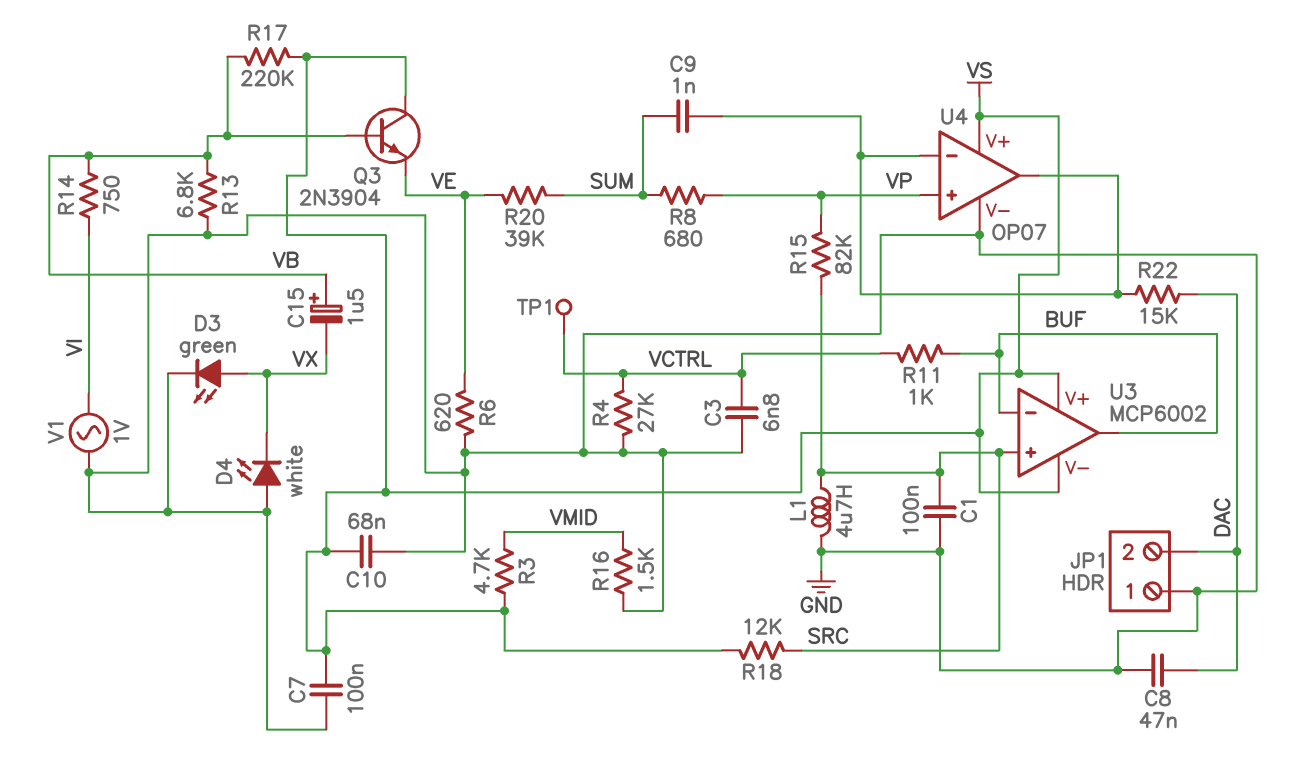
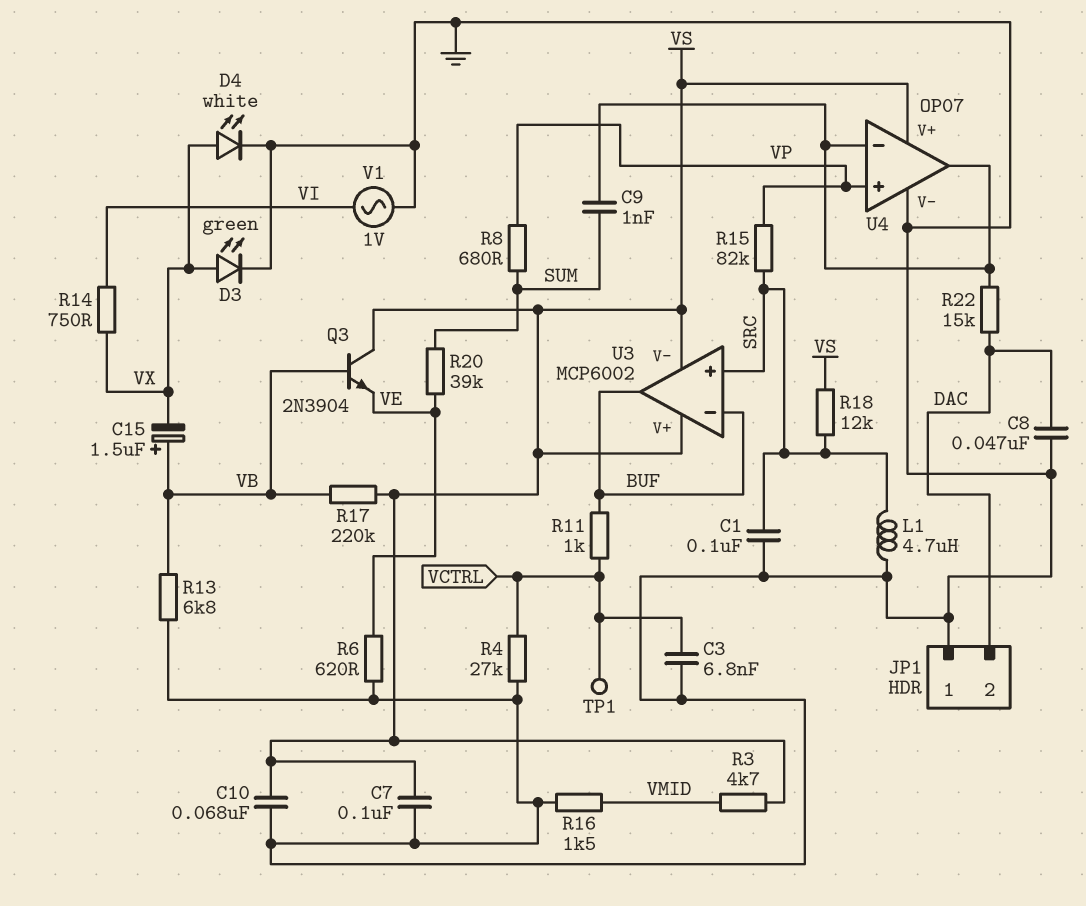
D4: LED white (A GND, K VX) -> LED white (A VX, K GND)
R14: 750 (VB, VI) -> 750 (VI, VX)

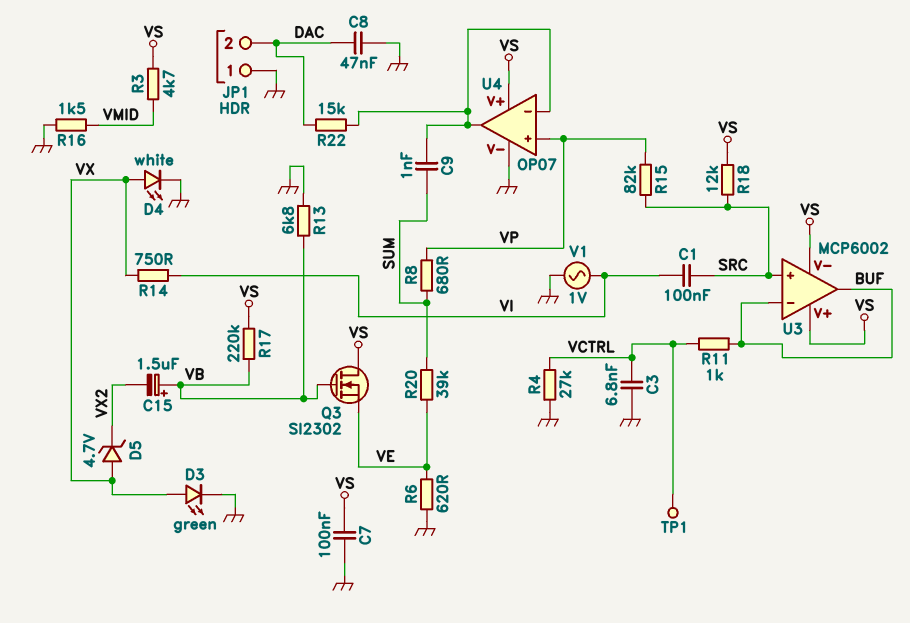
C1: 100nF (GND, SRC) -> 100nF (SRC, VI)
C10: 68nF (GND, VS) -> none
C15: 1.5uF (plus VB, minus VX) -> 1.5uF (plus VB, minus VX2)
D5: none -> zener 4.7V (A VX, K VX2)
L1: 4.7uH (GND, SRC) -> none
Q3: NPN 2N3904 (B VB, C VS, E VE) -> NMOS SI2302 (G VB, D VS, S VE)

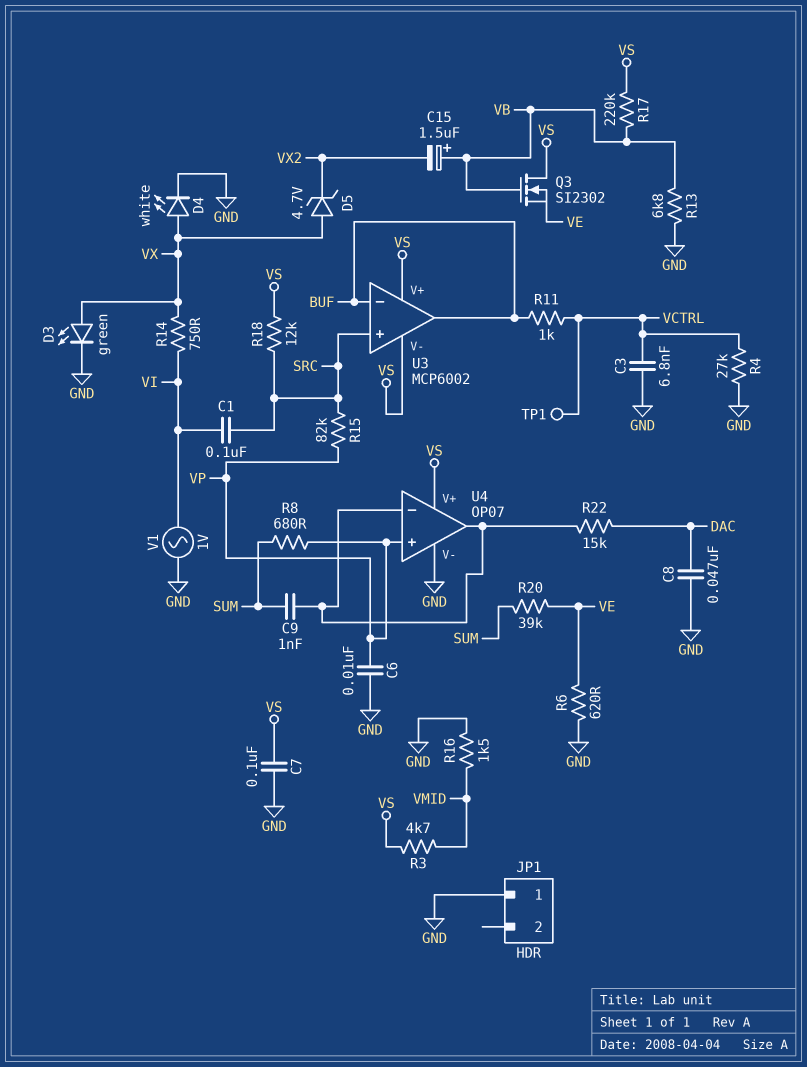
C6: none -> 10nF (GND, VP)
JP1 pin 2: DAC -> none

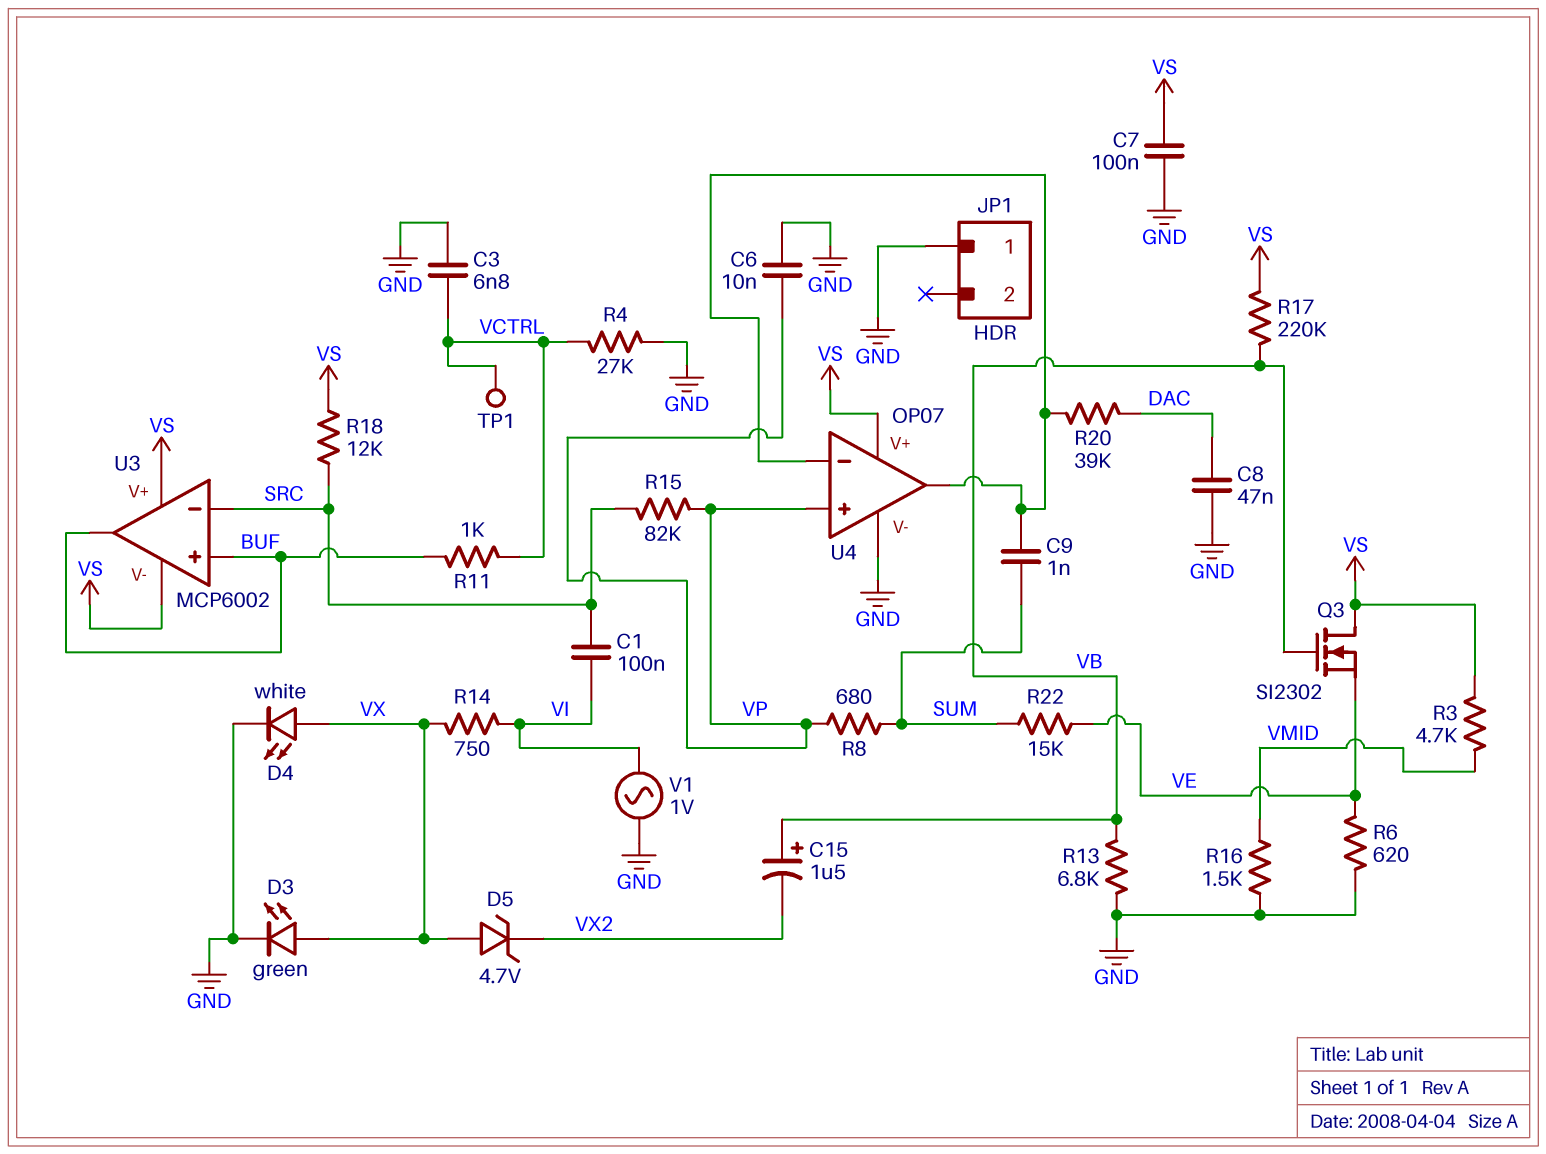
R20: 39k (SUM, VE) -> 39k (DAC, U4/in-)
R22: 15k (DAC, U4/in-) -> 15k (SUM, VE)
U3 pin in+: SRC -> BUF
U3 pin in-: BUF -> SRC

